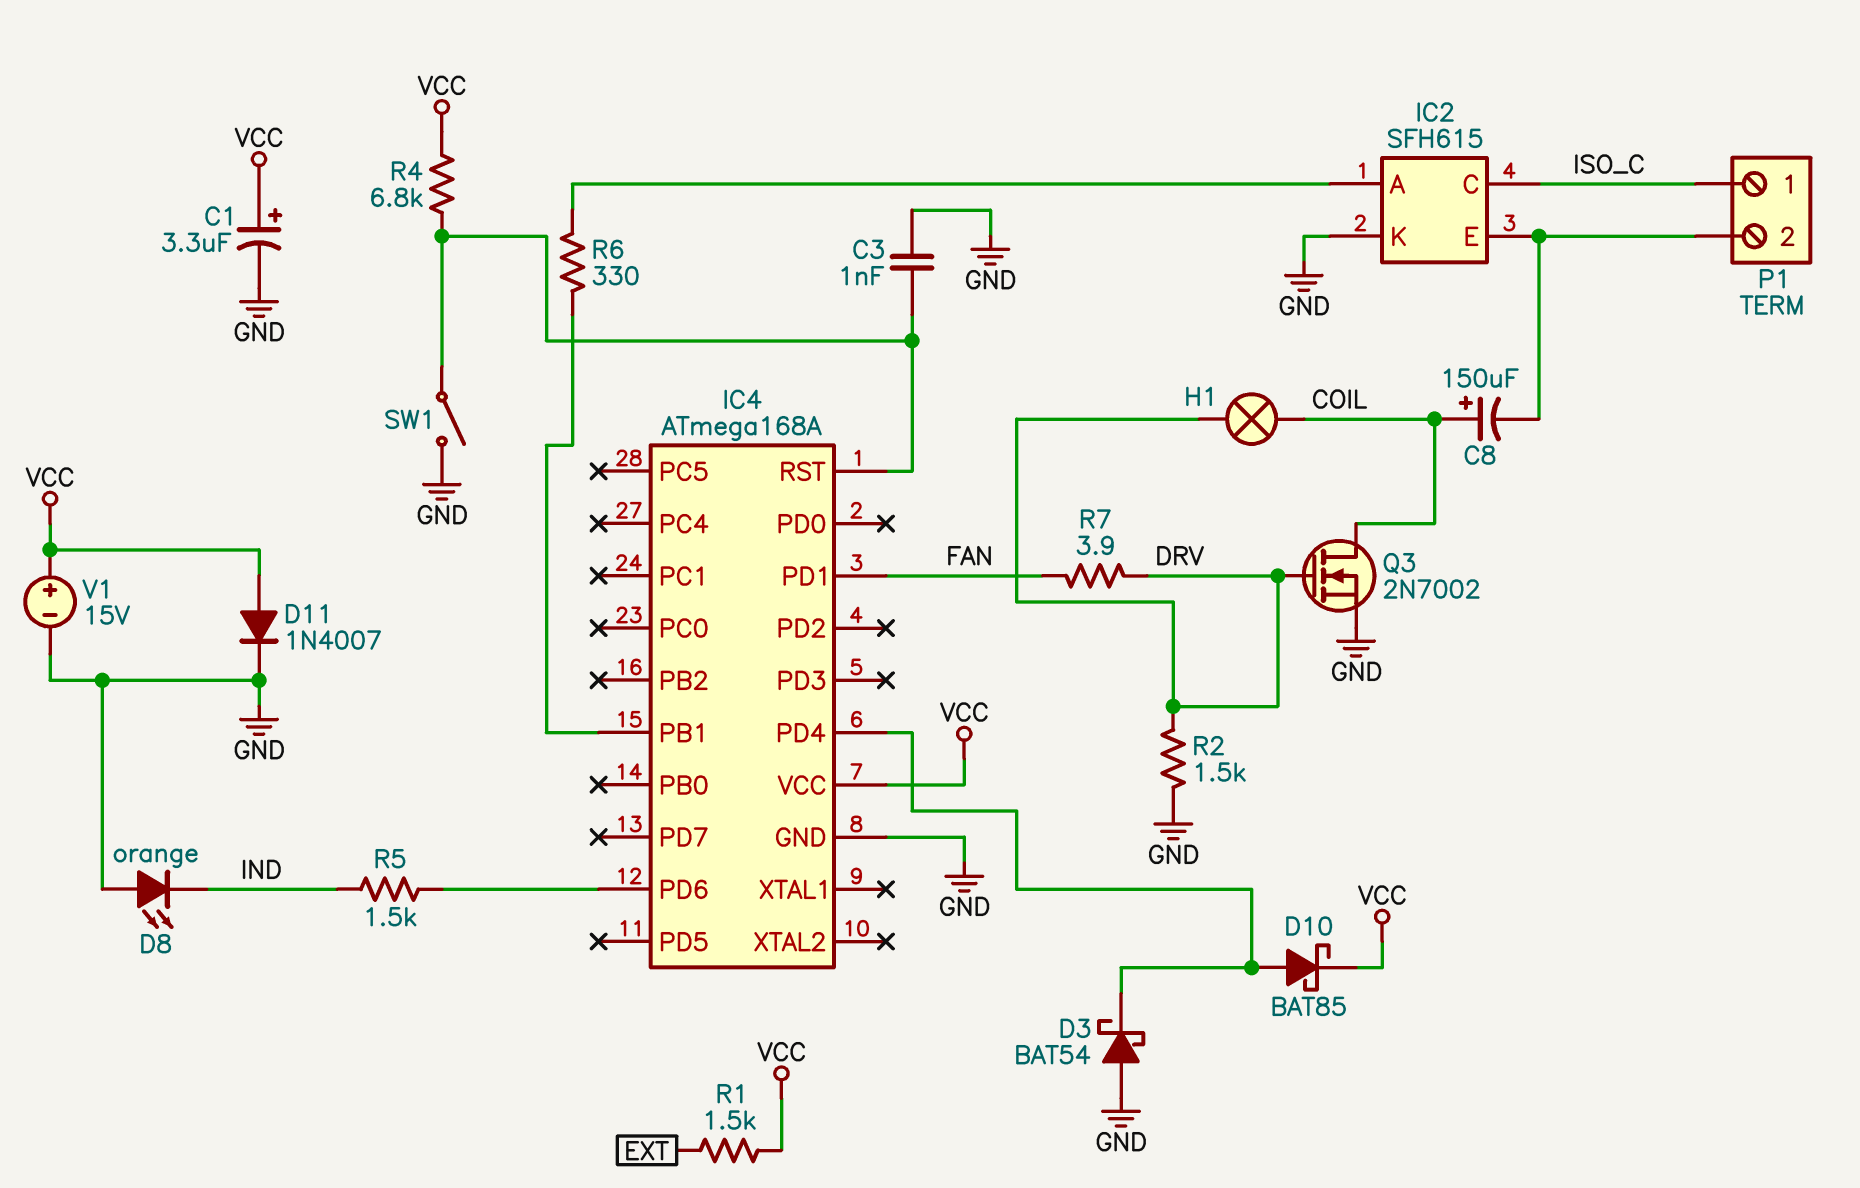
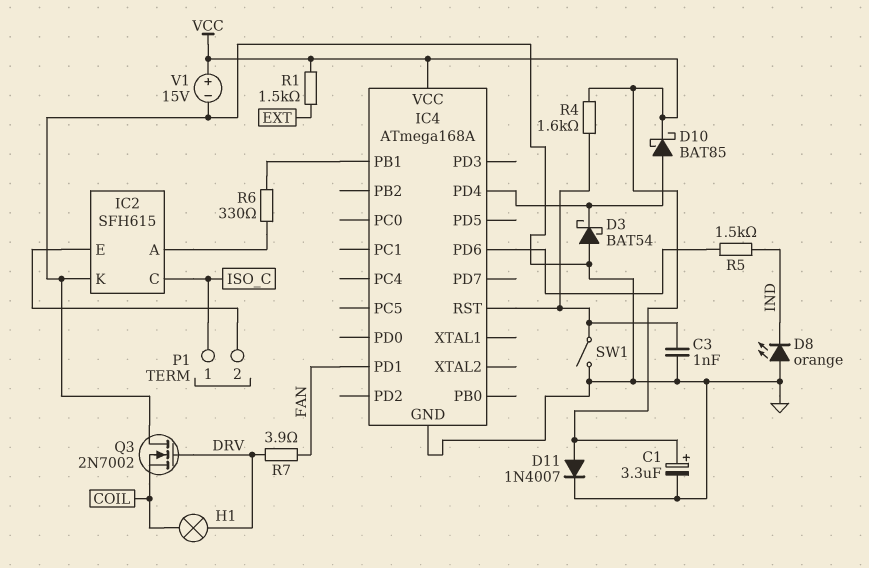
C8: 150uF (plus COIL, minus IC2/E) -> none
Q3: NMOS 2N7002 (G DRV, D COIL, S GND) -> NMOS 2N7002 (G DRV, D GND, S COIL)
R2: 1.5k (DRV, GND) -> none
R4: 6.8k (IC4/RST, VCC) -> 1.6k (IC4/RST, VCC)

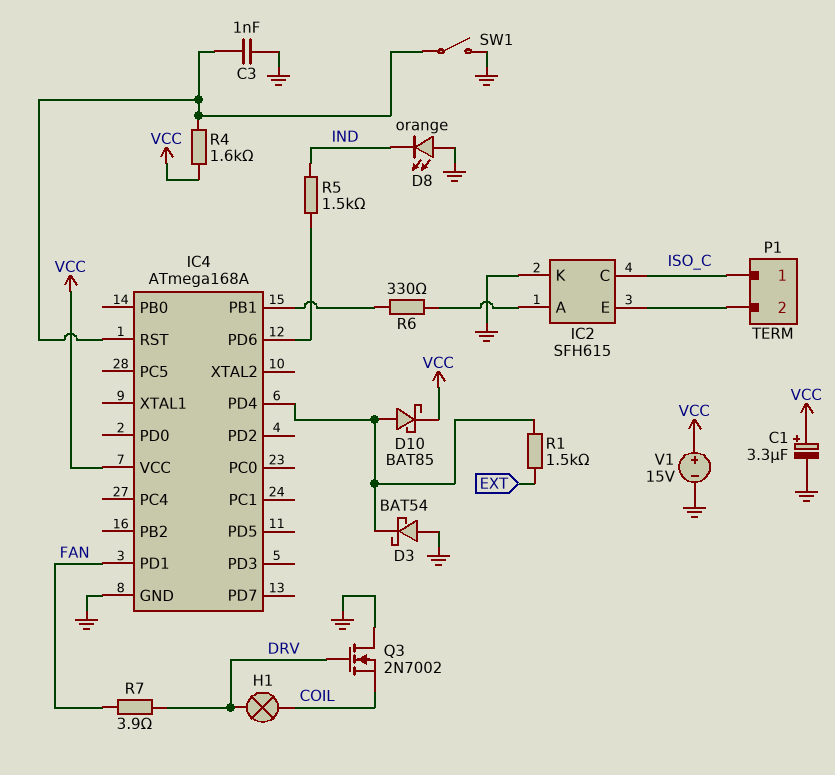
D11: diode 1N4007 (A VCC, K GND) -> none
R1: 1.5k (EXT, VCC) -> 1.5k (EXT, IC4/PD4)

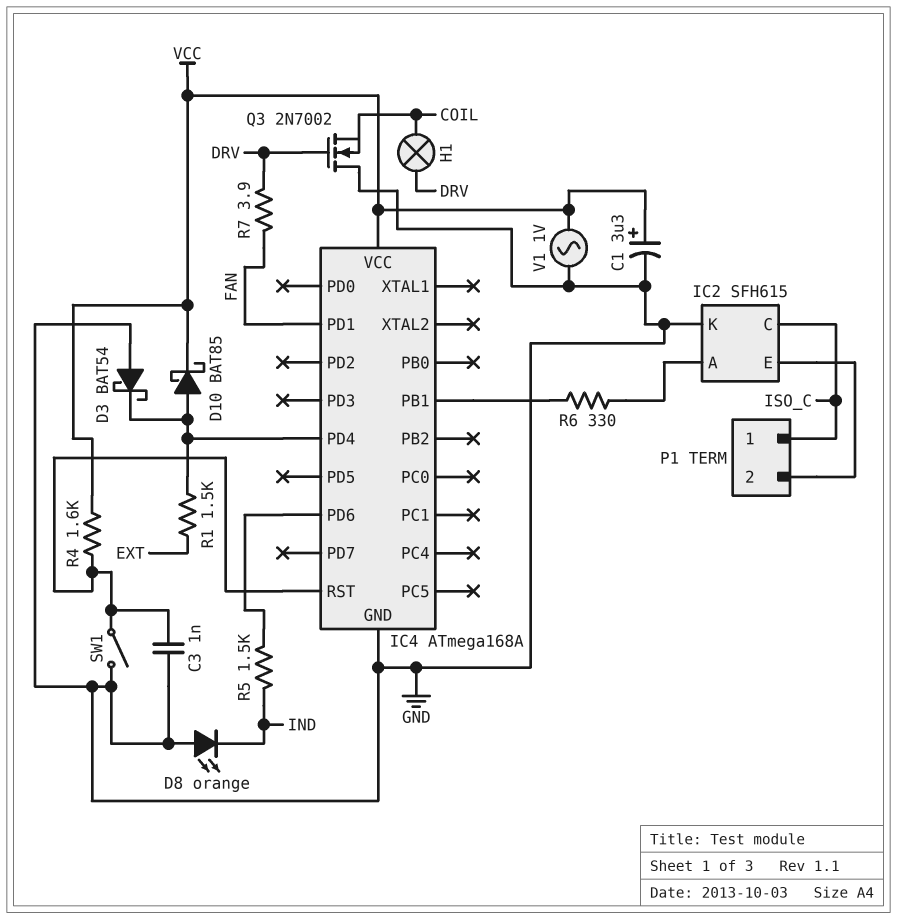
V1: 15V (plus VCC, minus GND) -> AC 1V (GND, VCC)

